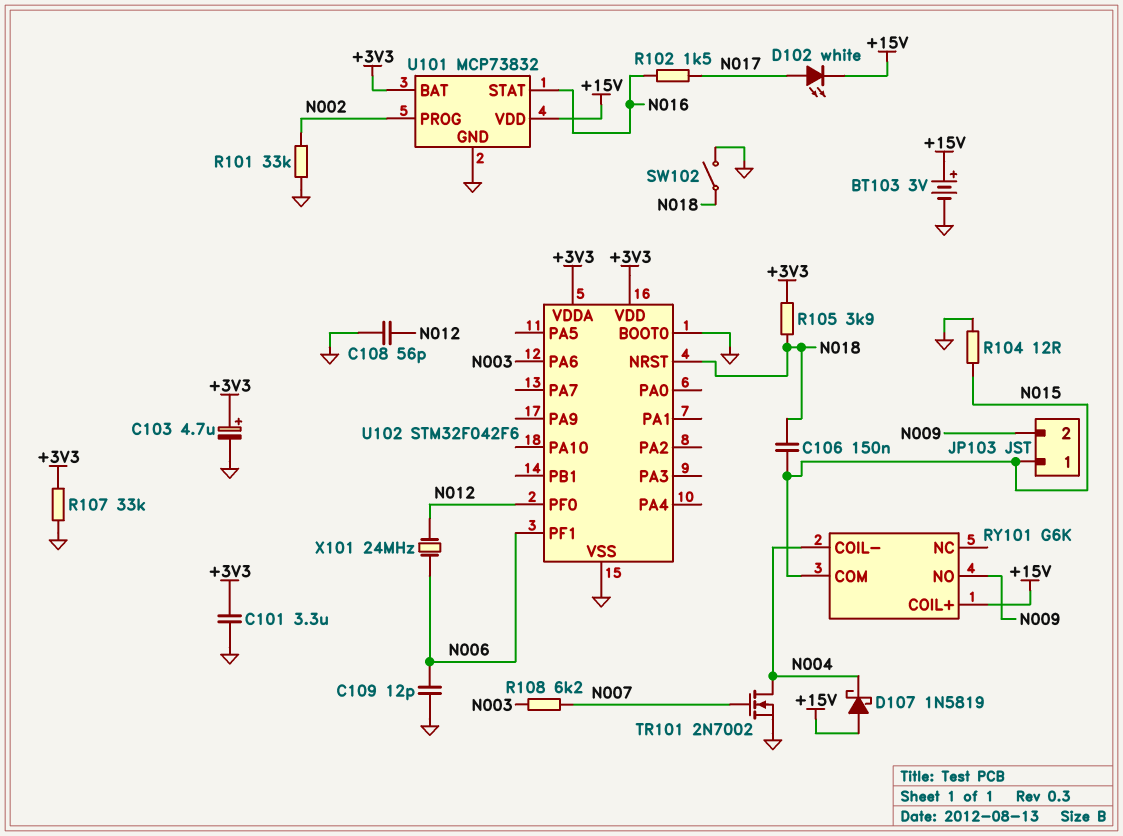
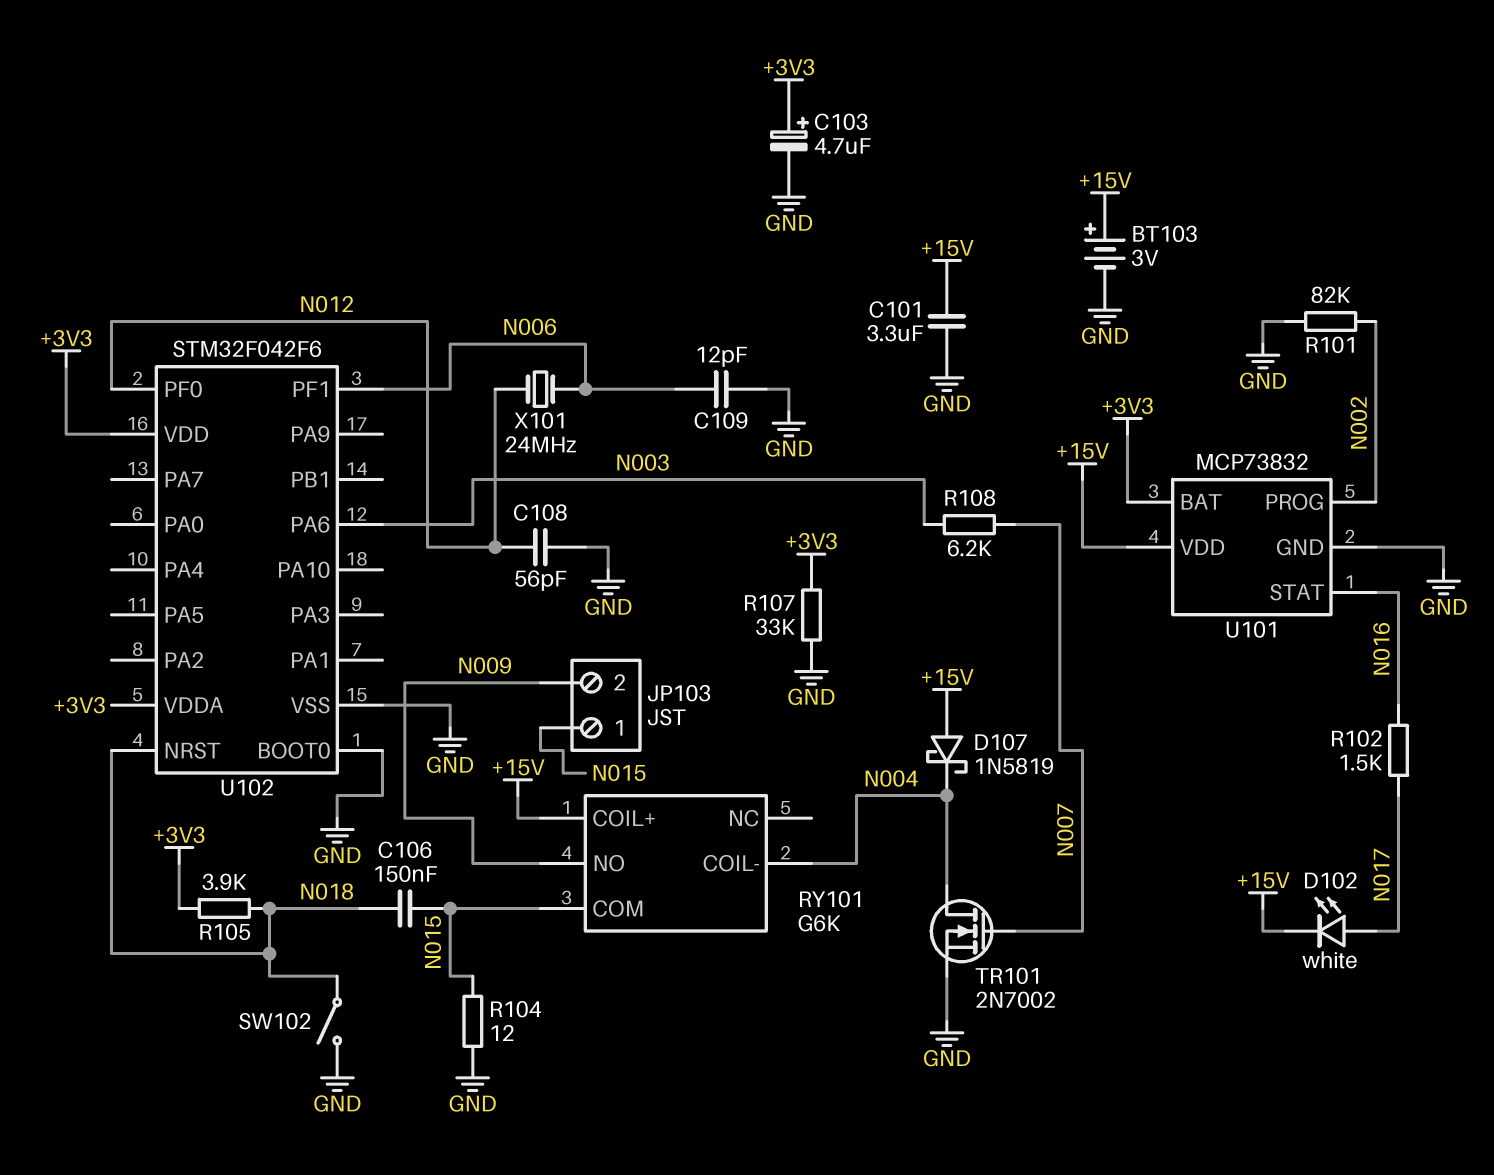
C101: 3.3uF (+3V3, GND) -> 3.3uF (+15V, GND)
R101: 33k (GND, N002) -> 82k (GND, N002)

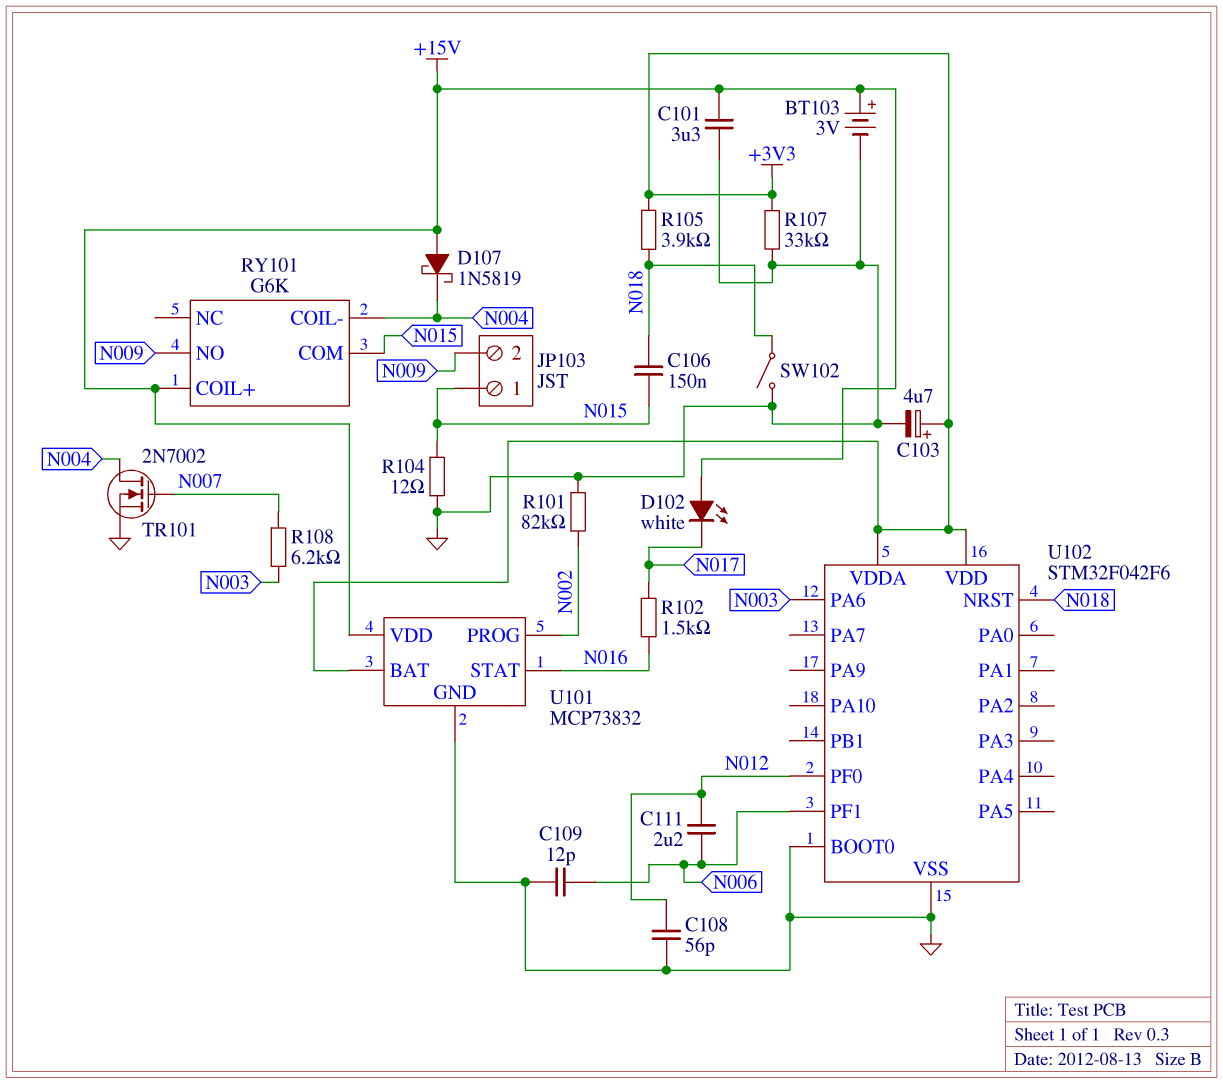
C111: none -> 2.2uF (N006, N012)
D102: LED white (A N017, K +15V) -> LED white (A +15V, K N017)
X101: 24MHz (N006, N012) -> none

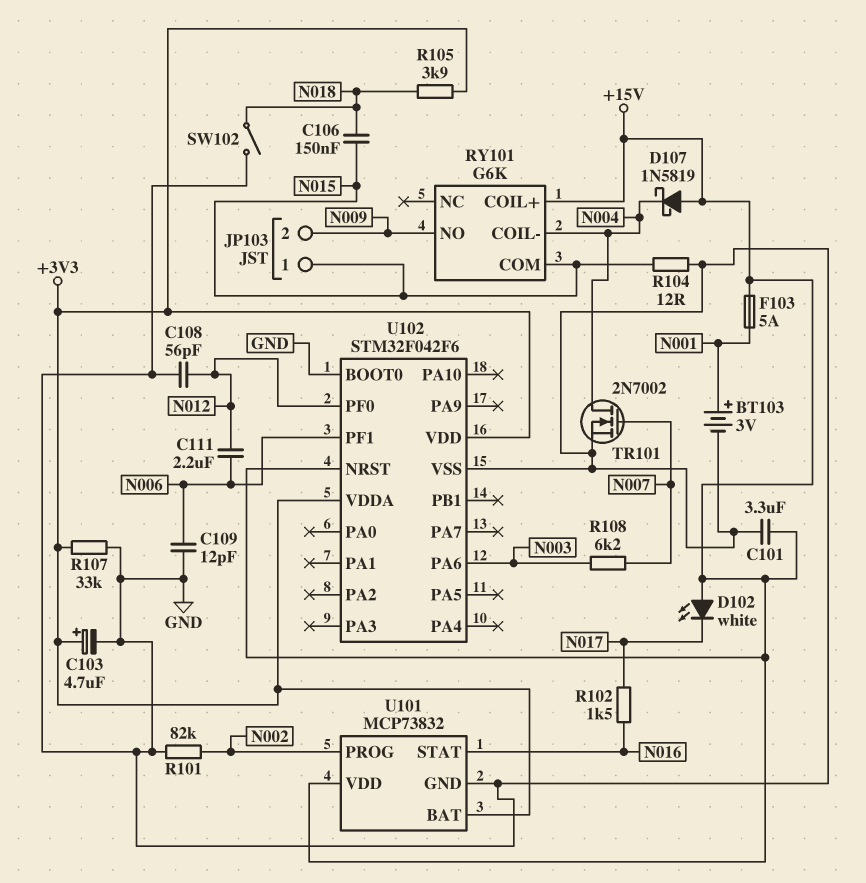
BT103: 3V (plus +15V, minus GND) -> 3V (plus N001, minus GND)
F103: none -> 5A (+15V, N001)
U102 pin NRST: N018 -> +15V

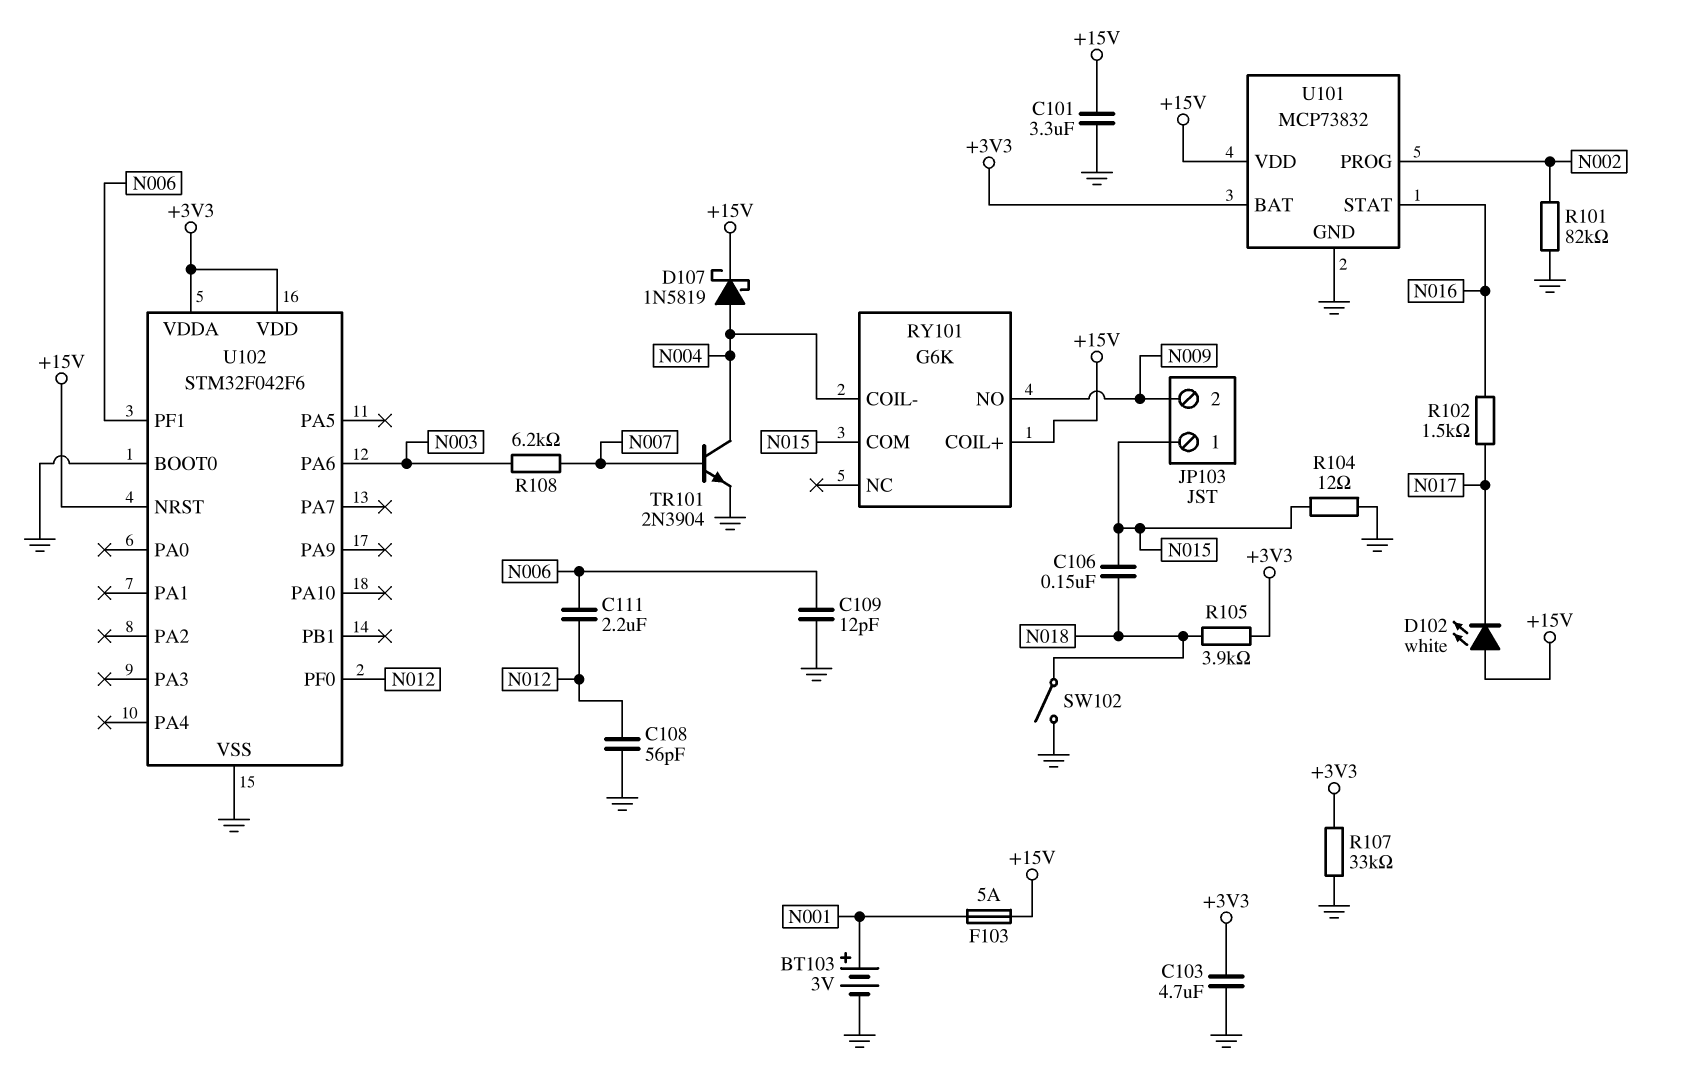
C103: 4.7uF (plus +3V3, minus GND) -> 4.7uF (+3V3, GND)
D107: schottky 1N5819 (A +15V, K N004) -> schottky 1N5819 (A N004, K +15V)
TR101: NMOS 2N7002 (G N007, D N004, S GND) -> NPN 2N3904 (B N007, C N004, E GND)

